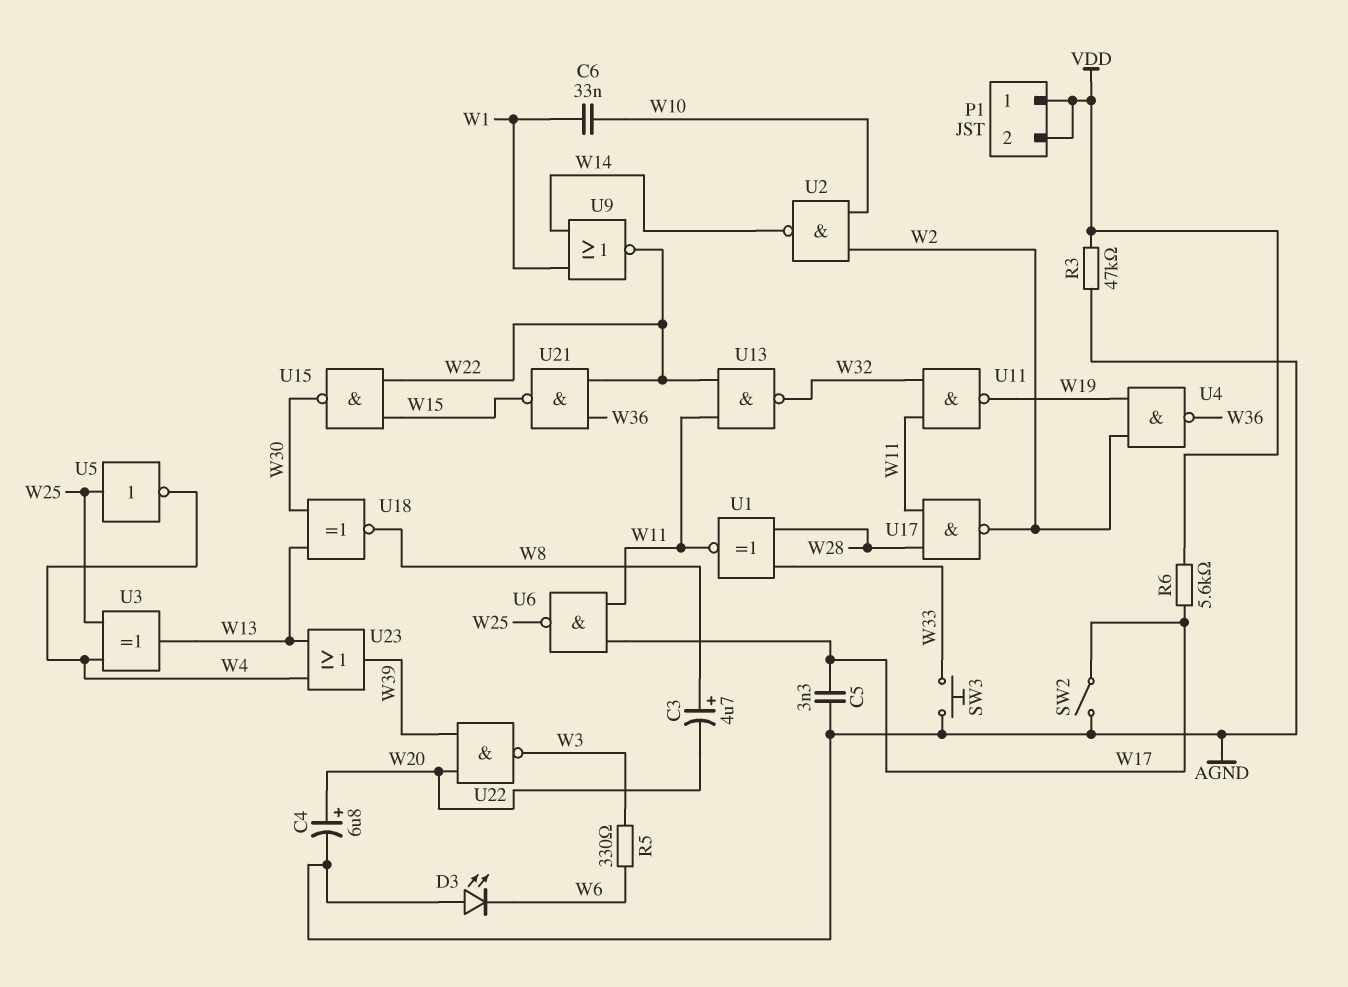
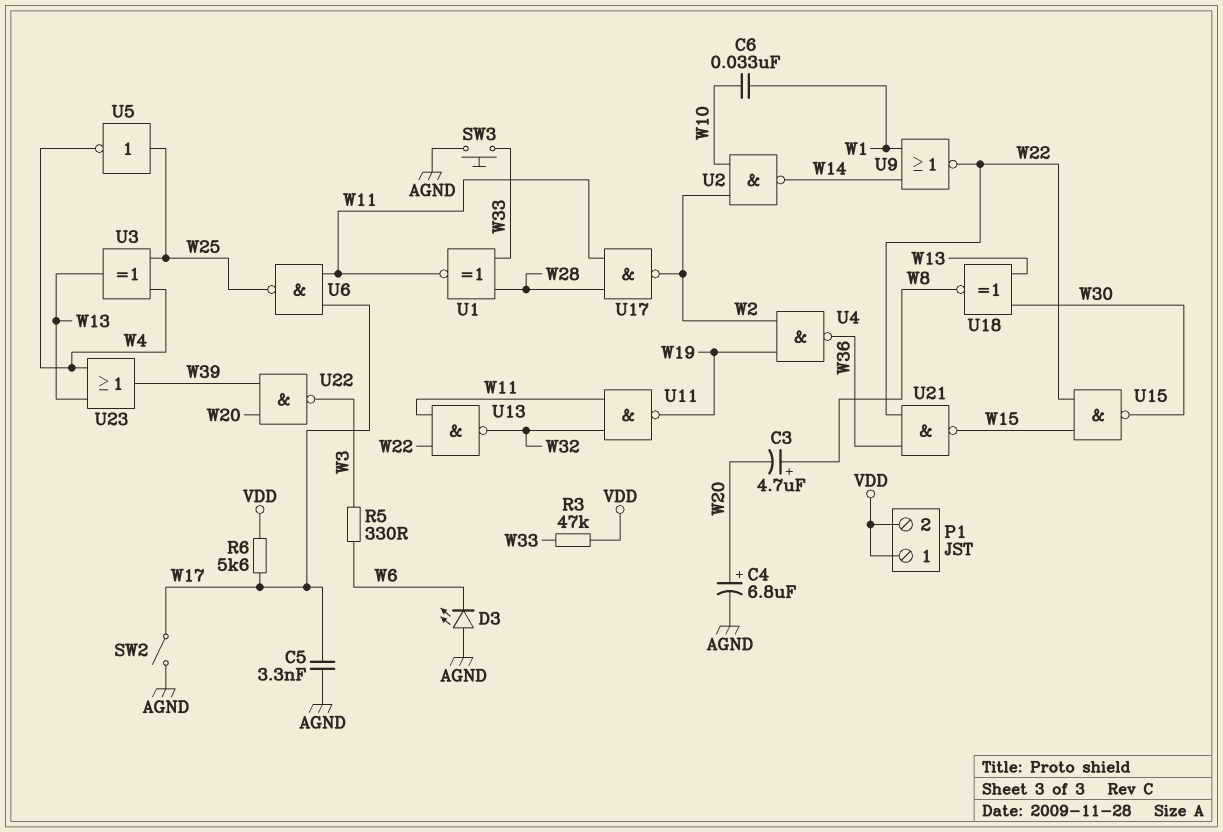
R3: 47k (AGND, VDD) -> 47k (VDD, W33)

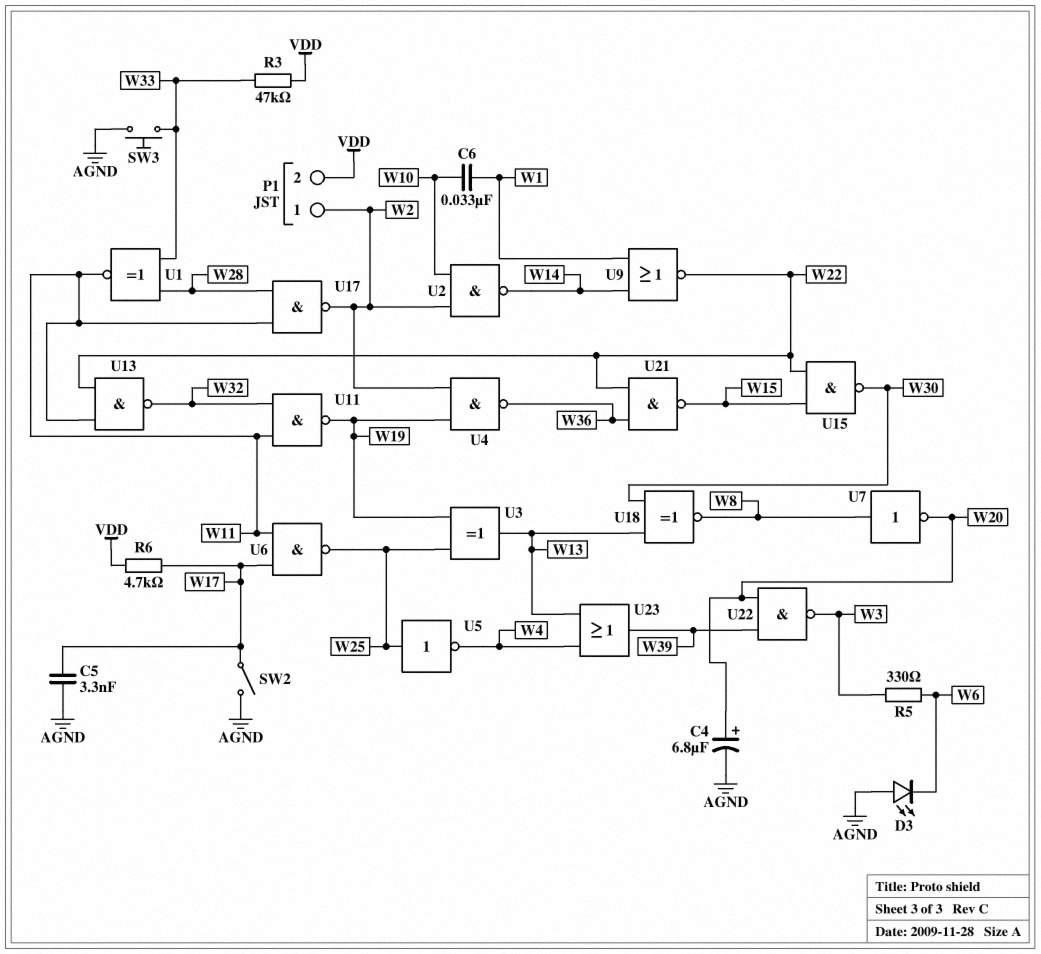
C3: 4.7uF (plus W8, minus W20) -> none
P1 pin 1: VDD -> W2
R6: 5.6k (VDD, W17) -> 4.7k (VDD, W17)
U3: XOR (in W4, in W25, out W13) -> XOR (in W19, in W25, out W13)
U7: none -> NOT (in W8, out W20)

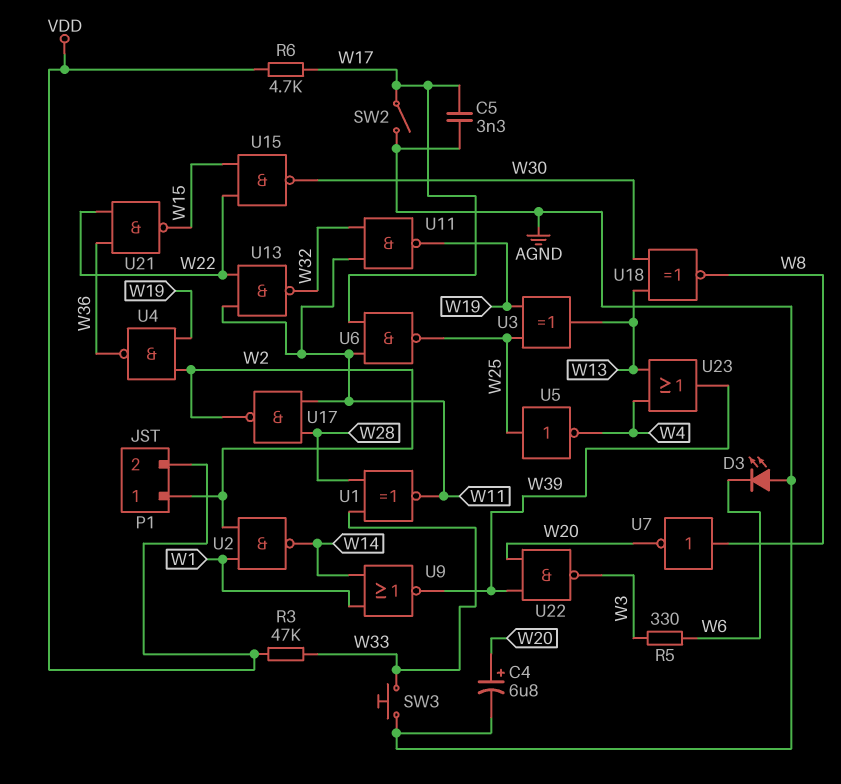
C6: 33nF (W1, W10) -> none
U2: NAND (in W2, in W10, out W14) -> NAND (in W1, in W2, out W14)
U9: NOR (in W1, in W14, out W22) -> NOR (in W1, in W14, out W39)

